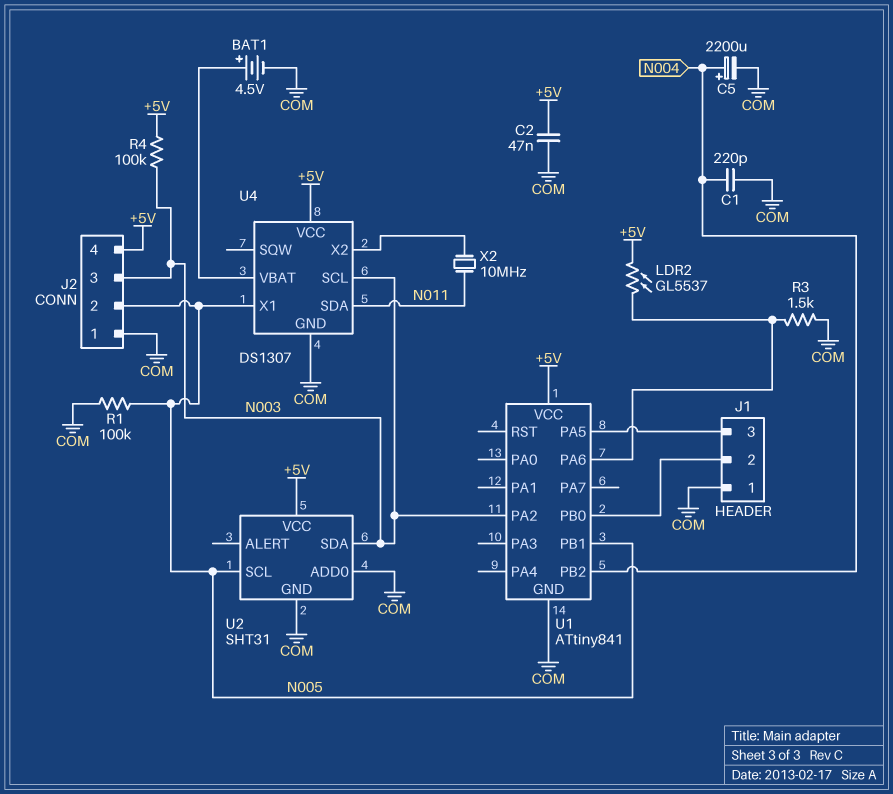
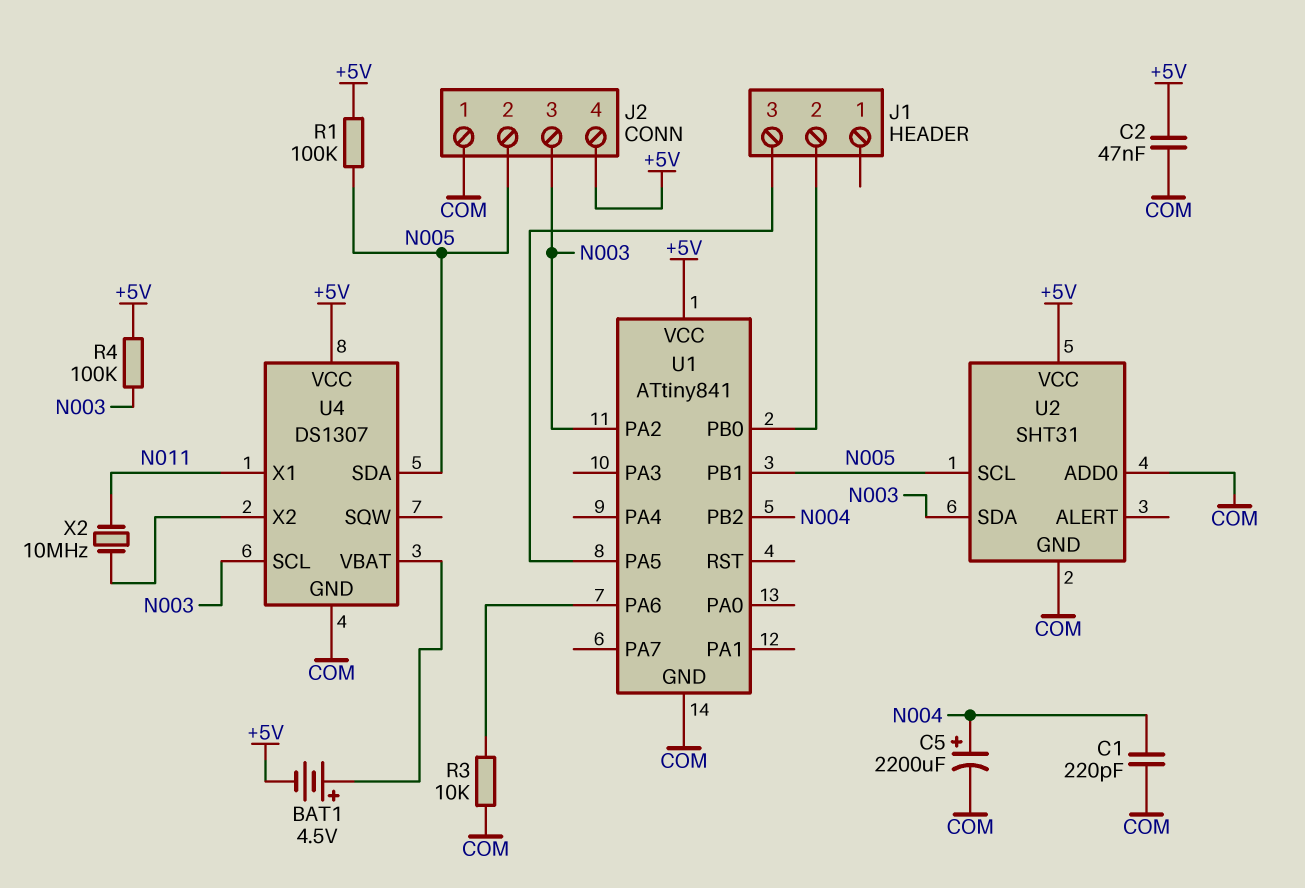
BAT1: 4.5V (plus U4/VBAT, minus COM) -> 4.5V (plus U4/VBAT, minus +5V)
J1 pin 1: COM -> none
LDR2: GL5537 (+5V, U1/PA6) -> none
R1: 100k (COM, N005) -> 100k (+5V, N005)
R3: 1.5k (COM, U1/PA6) -> 10k (COM, U1/PA6)
U4 pin SDA: N011 -> N005
U4 pin X1: N005 -> N011

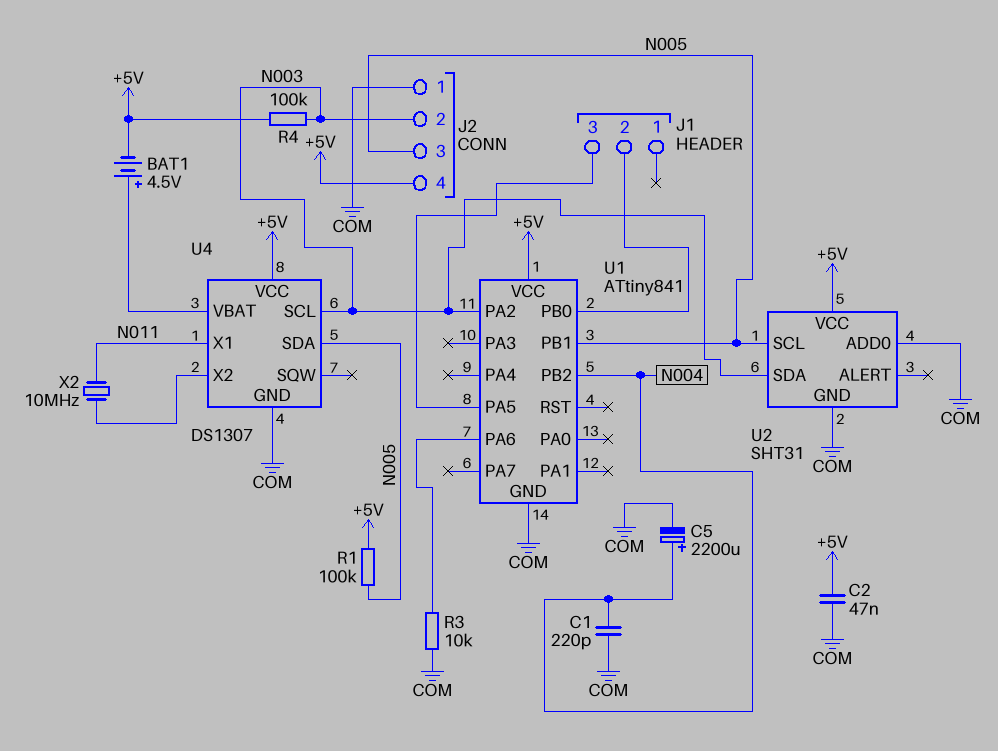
J2 pin 2: N005 -> N003
J2 pin 3: N003 -> N005

